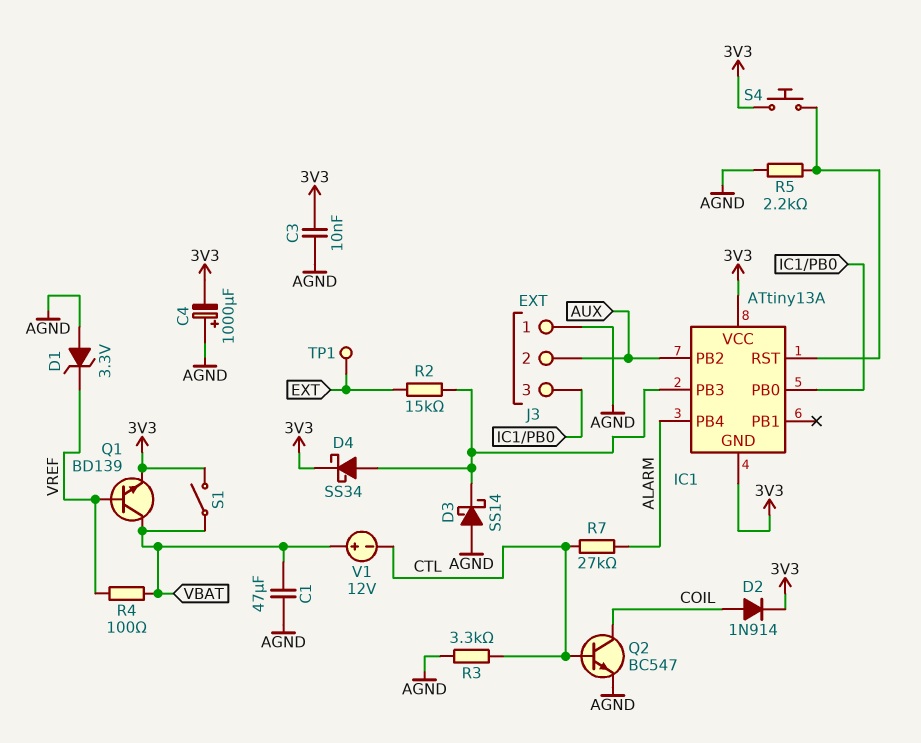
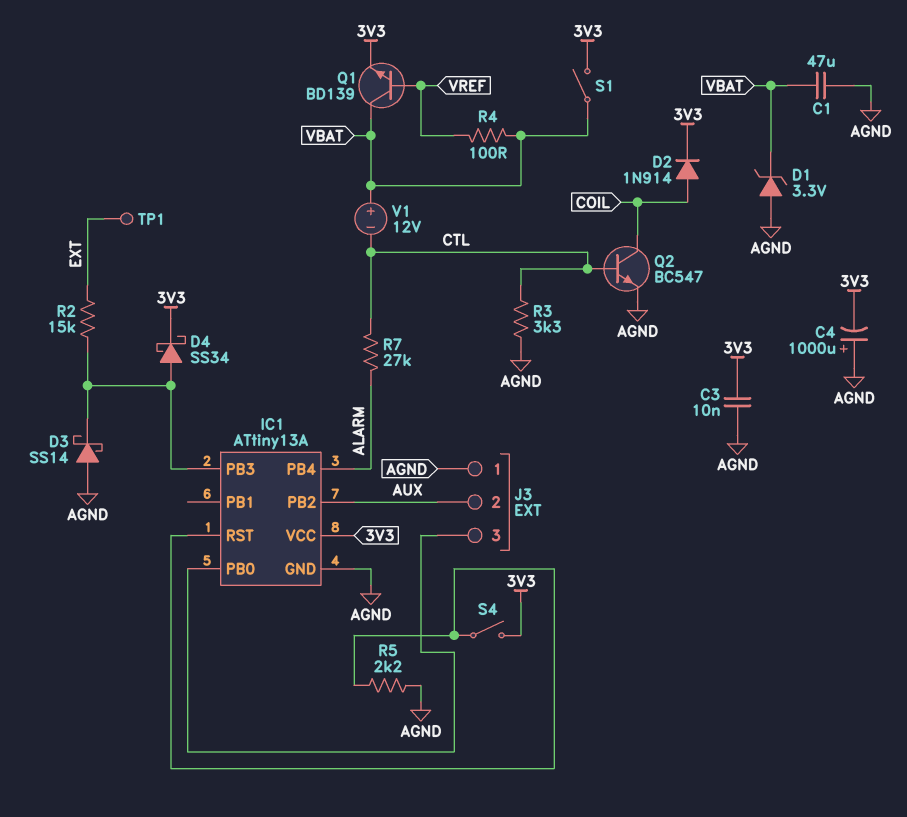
D1: zener 3.3V (A AGND, K VREF) -> zener 3.3V (A AGND, K VBAT)
IC1 pin GND: 3V3 -> AGND
S4: button (3V3, IC1/RST) -> switch (3V3, IC1/RST)

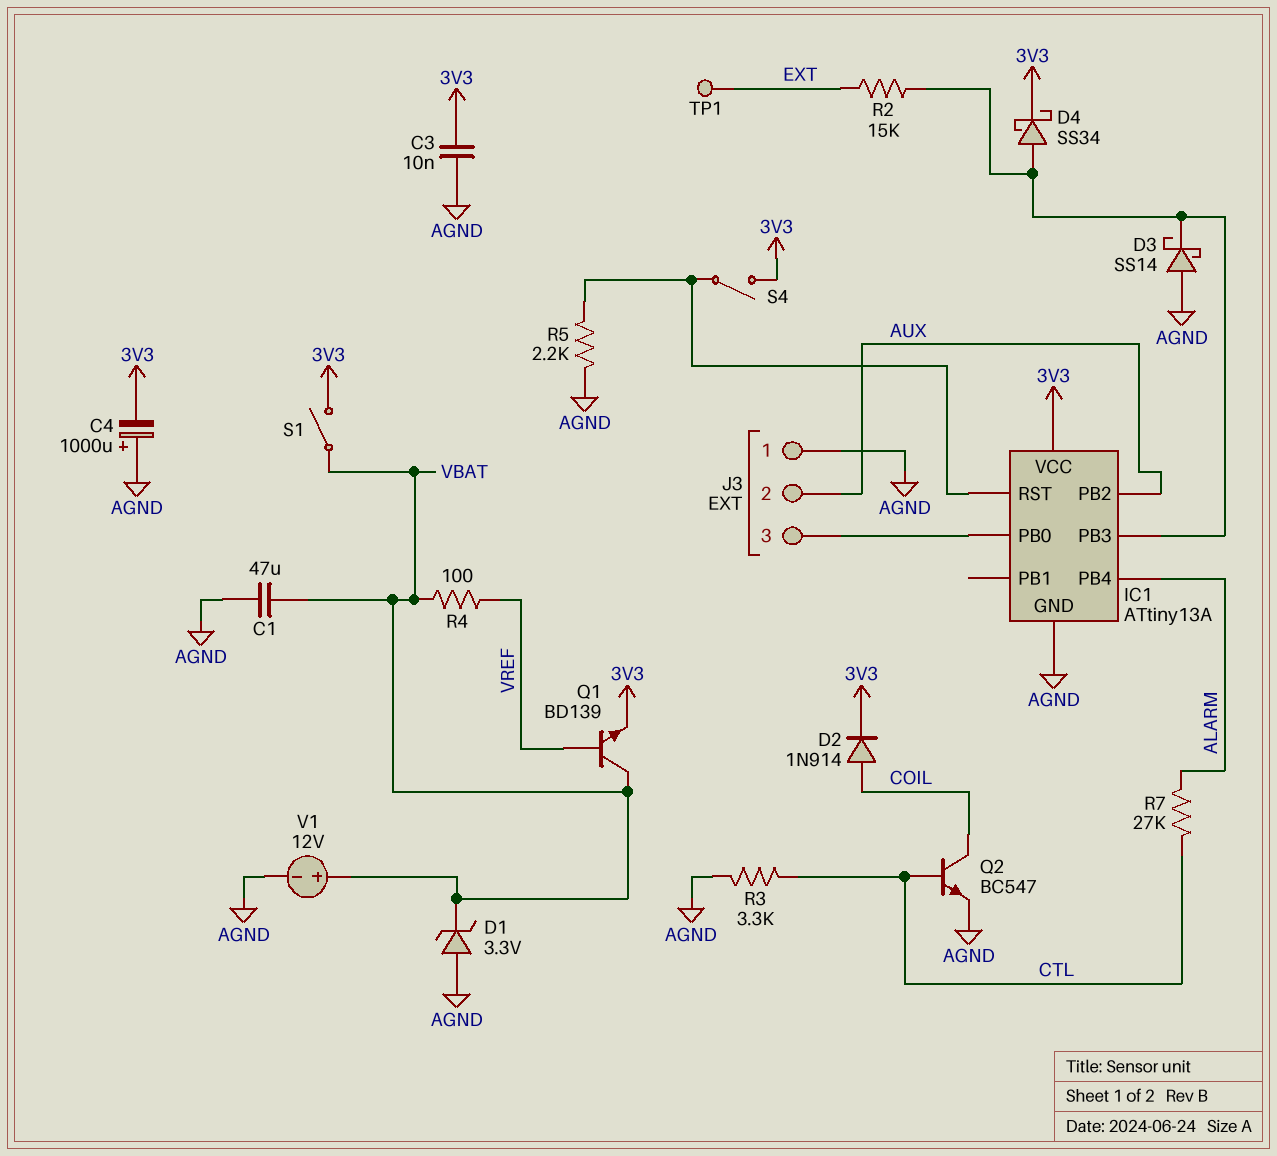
V1: 12V (plus VBAT, minus CTL) -> 12V (plus VBAT, minus AGND)

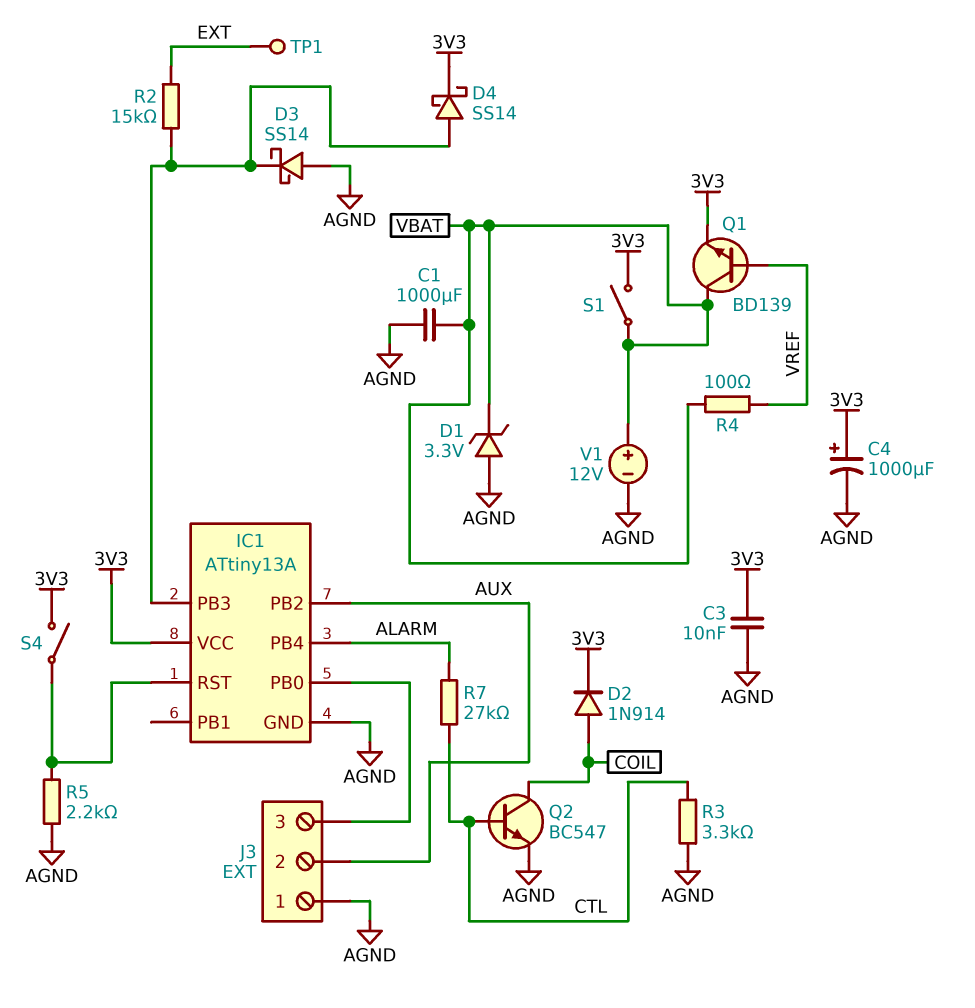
C1: 47uF (AGND, VBAT) -> 1000uF (AGND, VBAT)
C4: 1000uF (plus AGND, minus 3V3) -> 1000uF (plus 3V3, minus AGND)
D4: schottky SS34 (A IC1/PB3, K 3V3) -> schottky SS14 (A IC1/PB3, K 3V3)

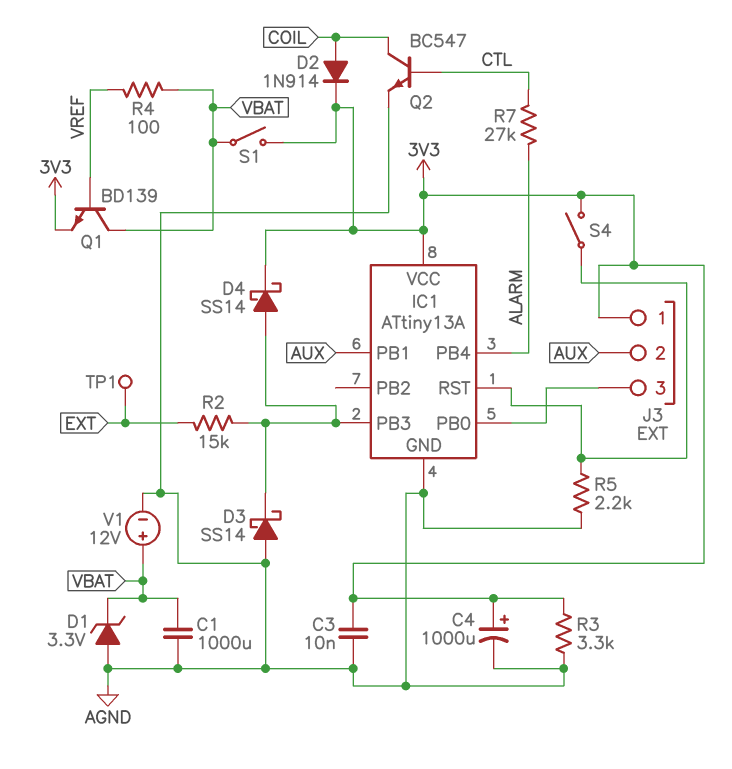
IC1 pin PB1: none -> AUX
IC1 pin PB2: AUX -> none
J3 pin 1: AGND -> 3V3
R3: 3.3k (AGND, CTL) -> 3.3k (3V3, AGND)

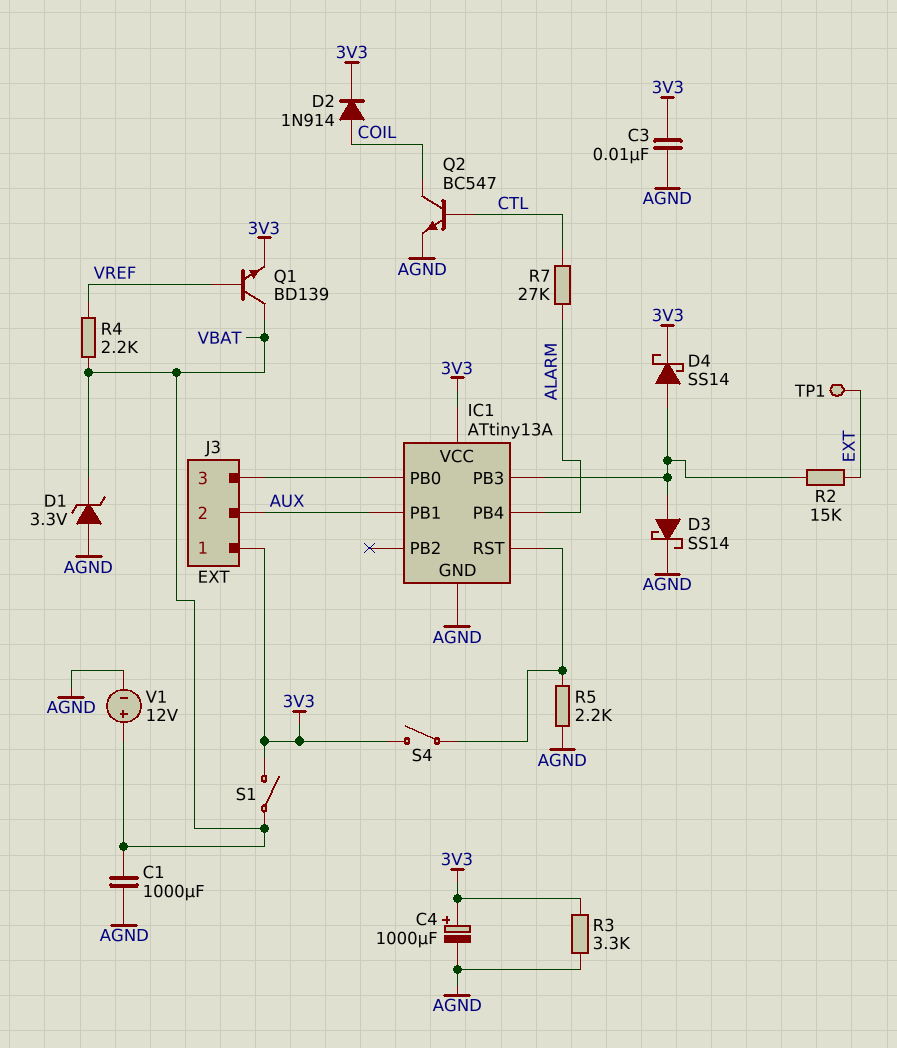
D3: schottky SS14 (A AGND, K IC1/PB3) -> schottky SS14 (A IC1/PB3, K AGND)
R4: 100 (VBAT, VREF) -> 2.2k (VBAT, VREF)

